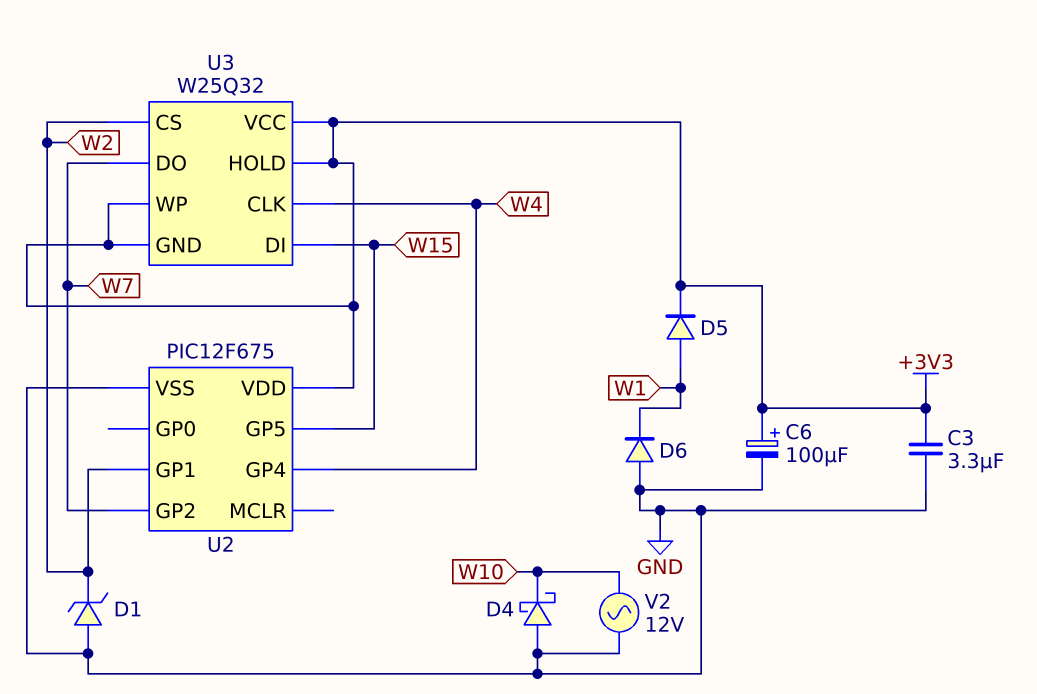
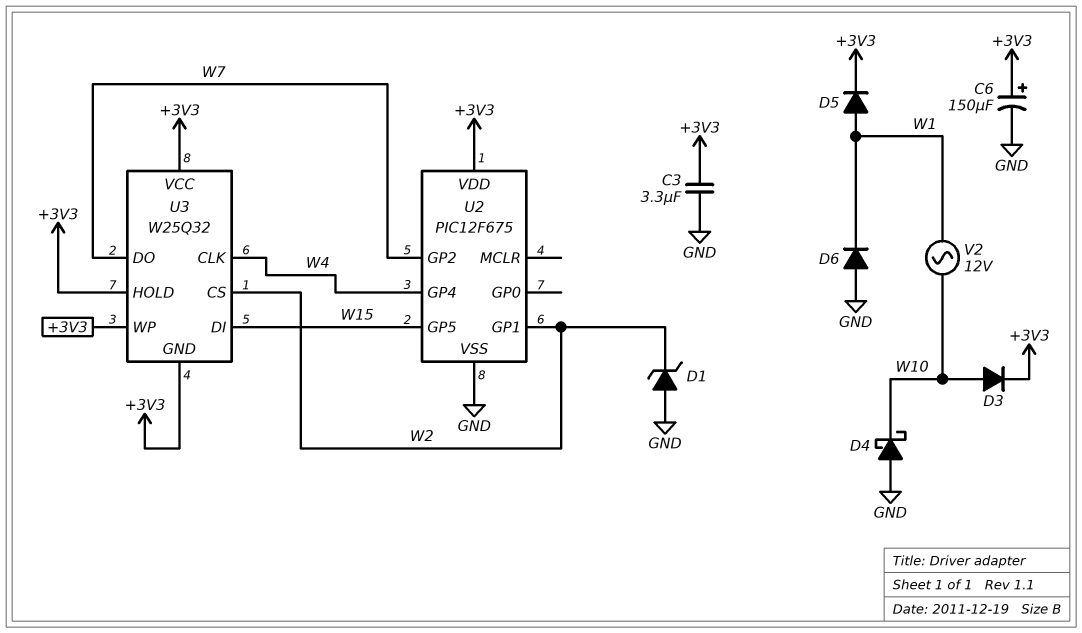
C6: 100uF (plus +3V3, minus GND) -> 150uF (plus +3V3, minus GND)
D3: none -> diode (A W10, K +3V3)
V2: AC 12V (GND, W10) -> AC 12V (W1, W10)

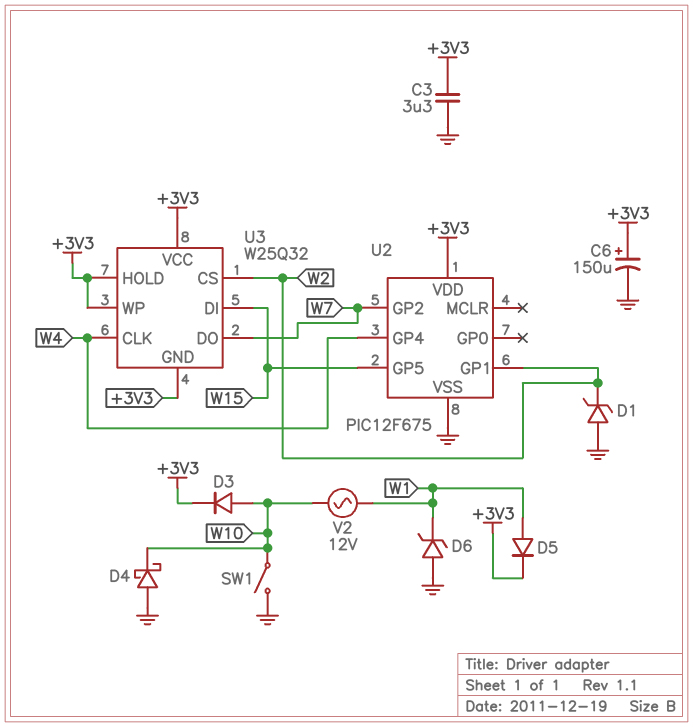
D6: diode (A GND, K W1) -> zener (A GND, K W1)
SW1: none -> switch (GND, W10)

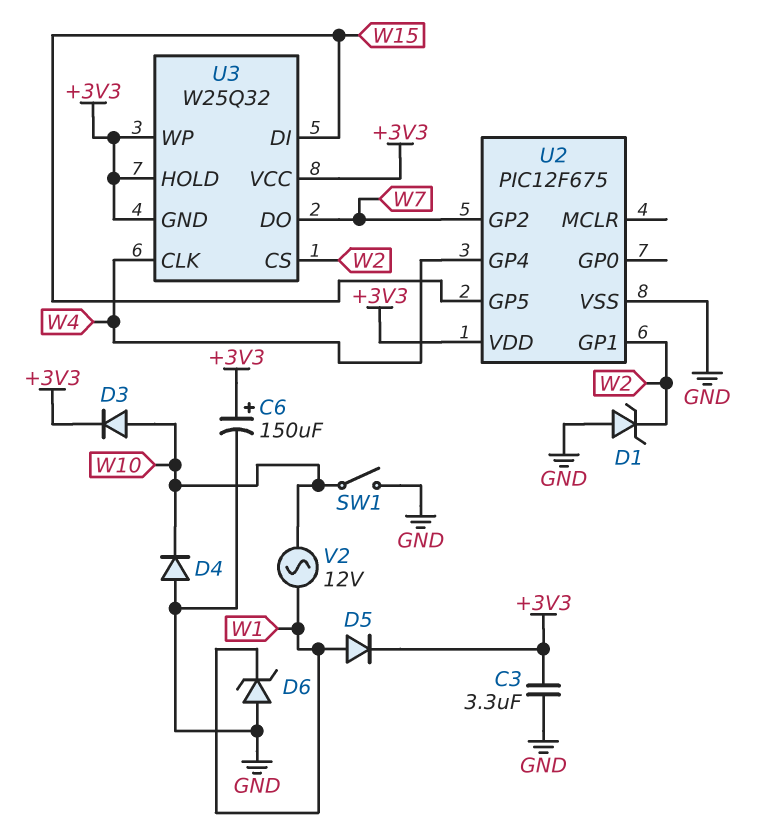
D4: schottky (A GND, K W10) -> diode (A GND, K W10)

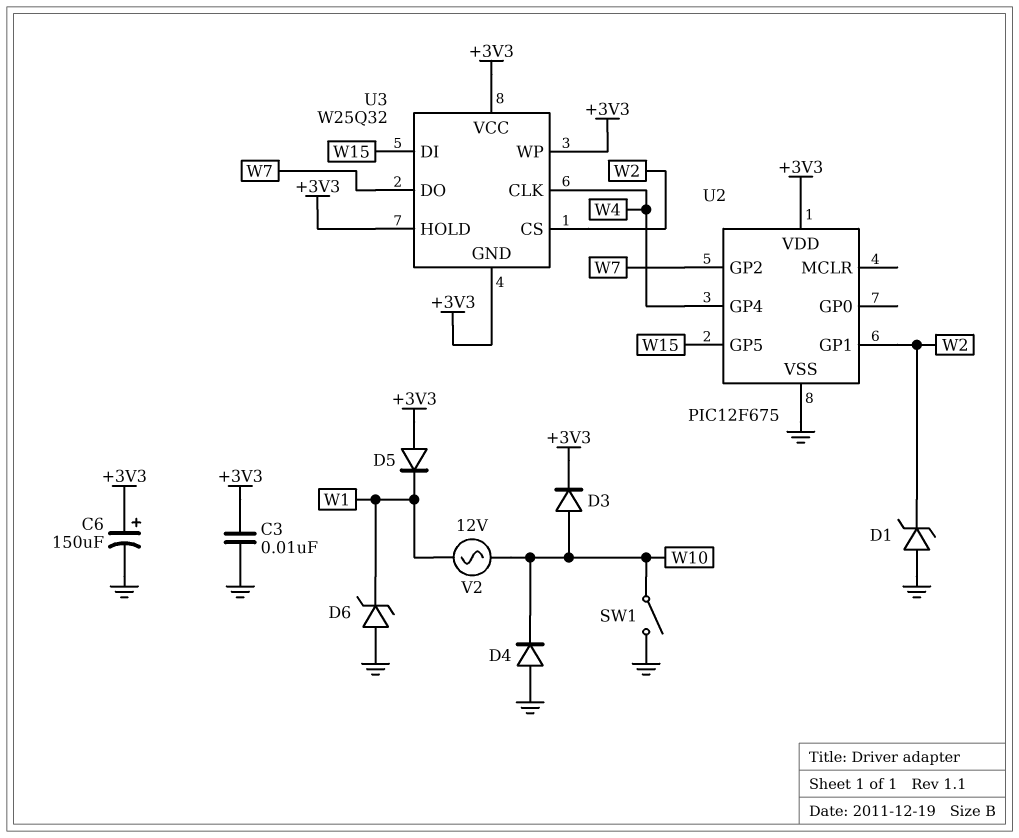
C3: 3.3uF (+3V3, GND) -> 10nF (+3V3, GND)
D5: diode (A W1, K +3V3) -> diode (A +3V3, K W1)

